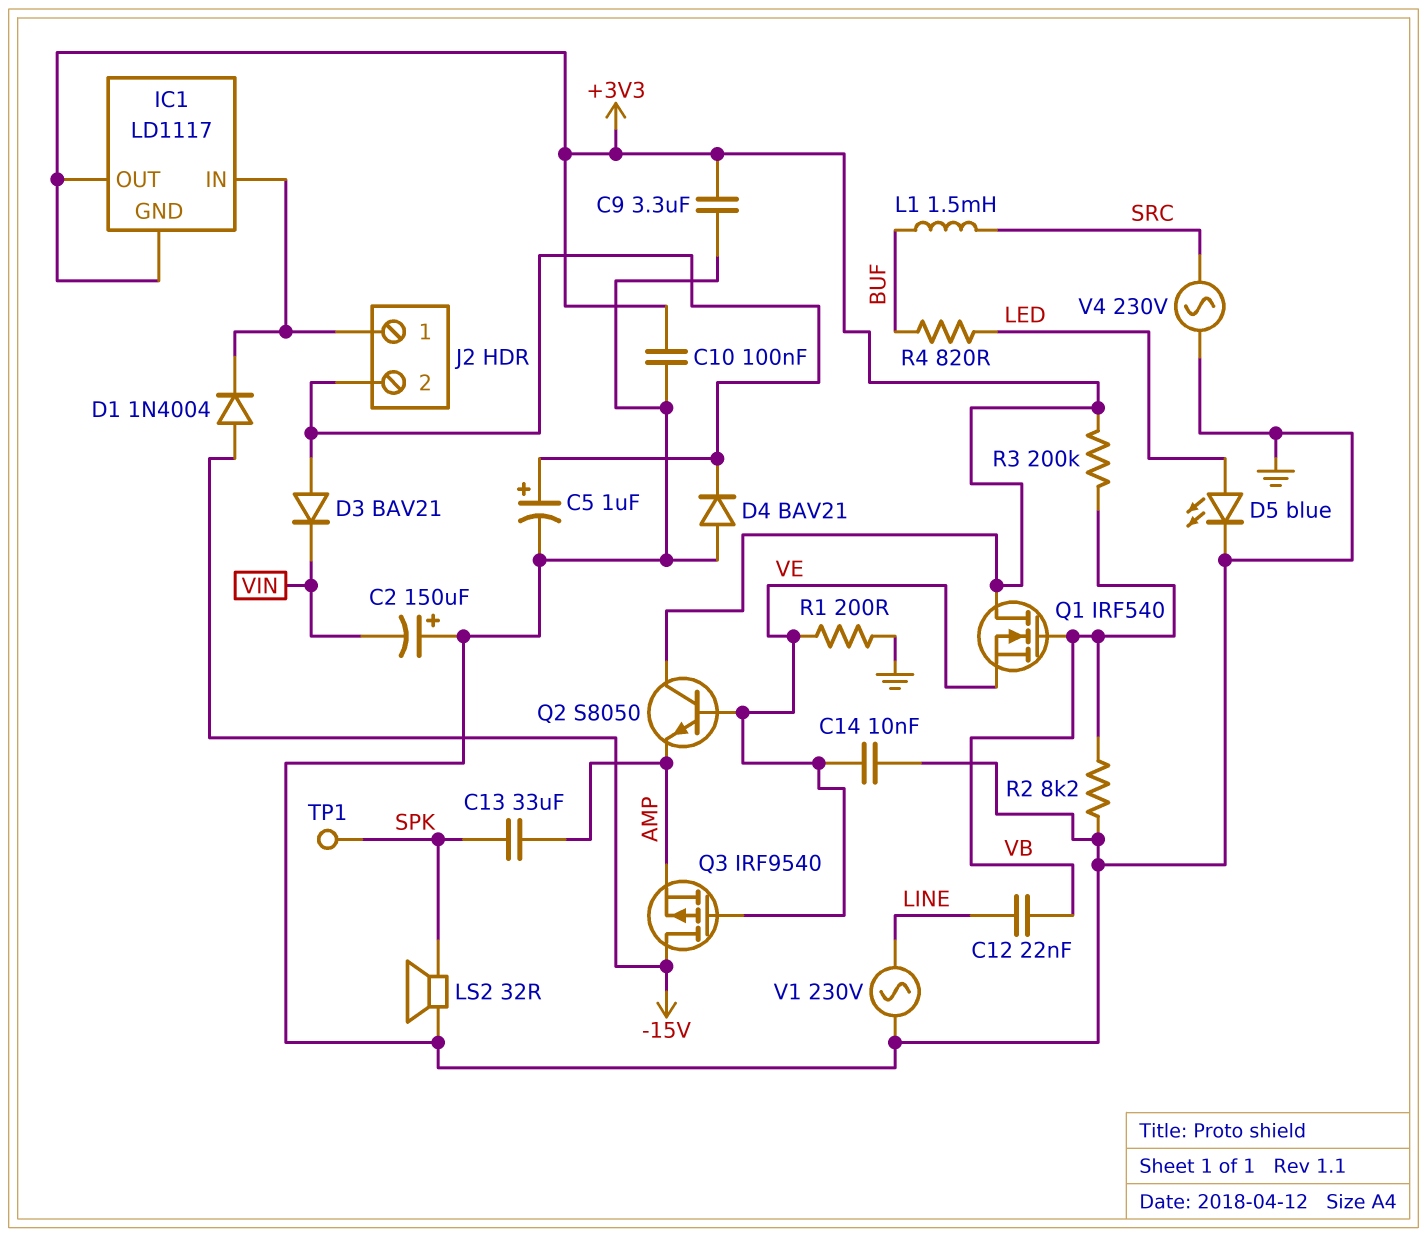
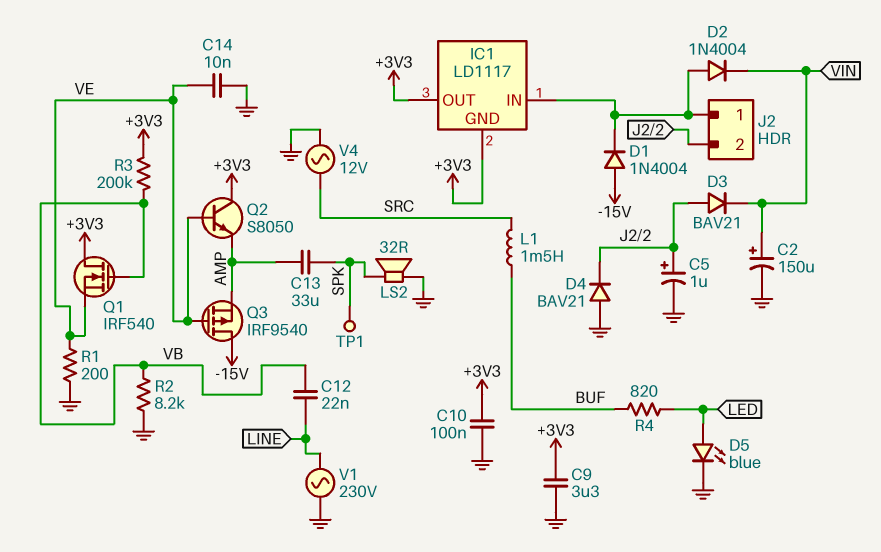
C2: 150uF (plus GND, minus VIN) -> 150uF (plus VIN, minus GND)
D2: none -> diode 1N4004 (A IC1/IN, K VIN)
V4: AC 230V (GND, SRC) -> AC 12V (GND, SRC)

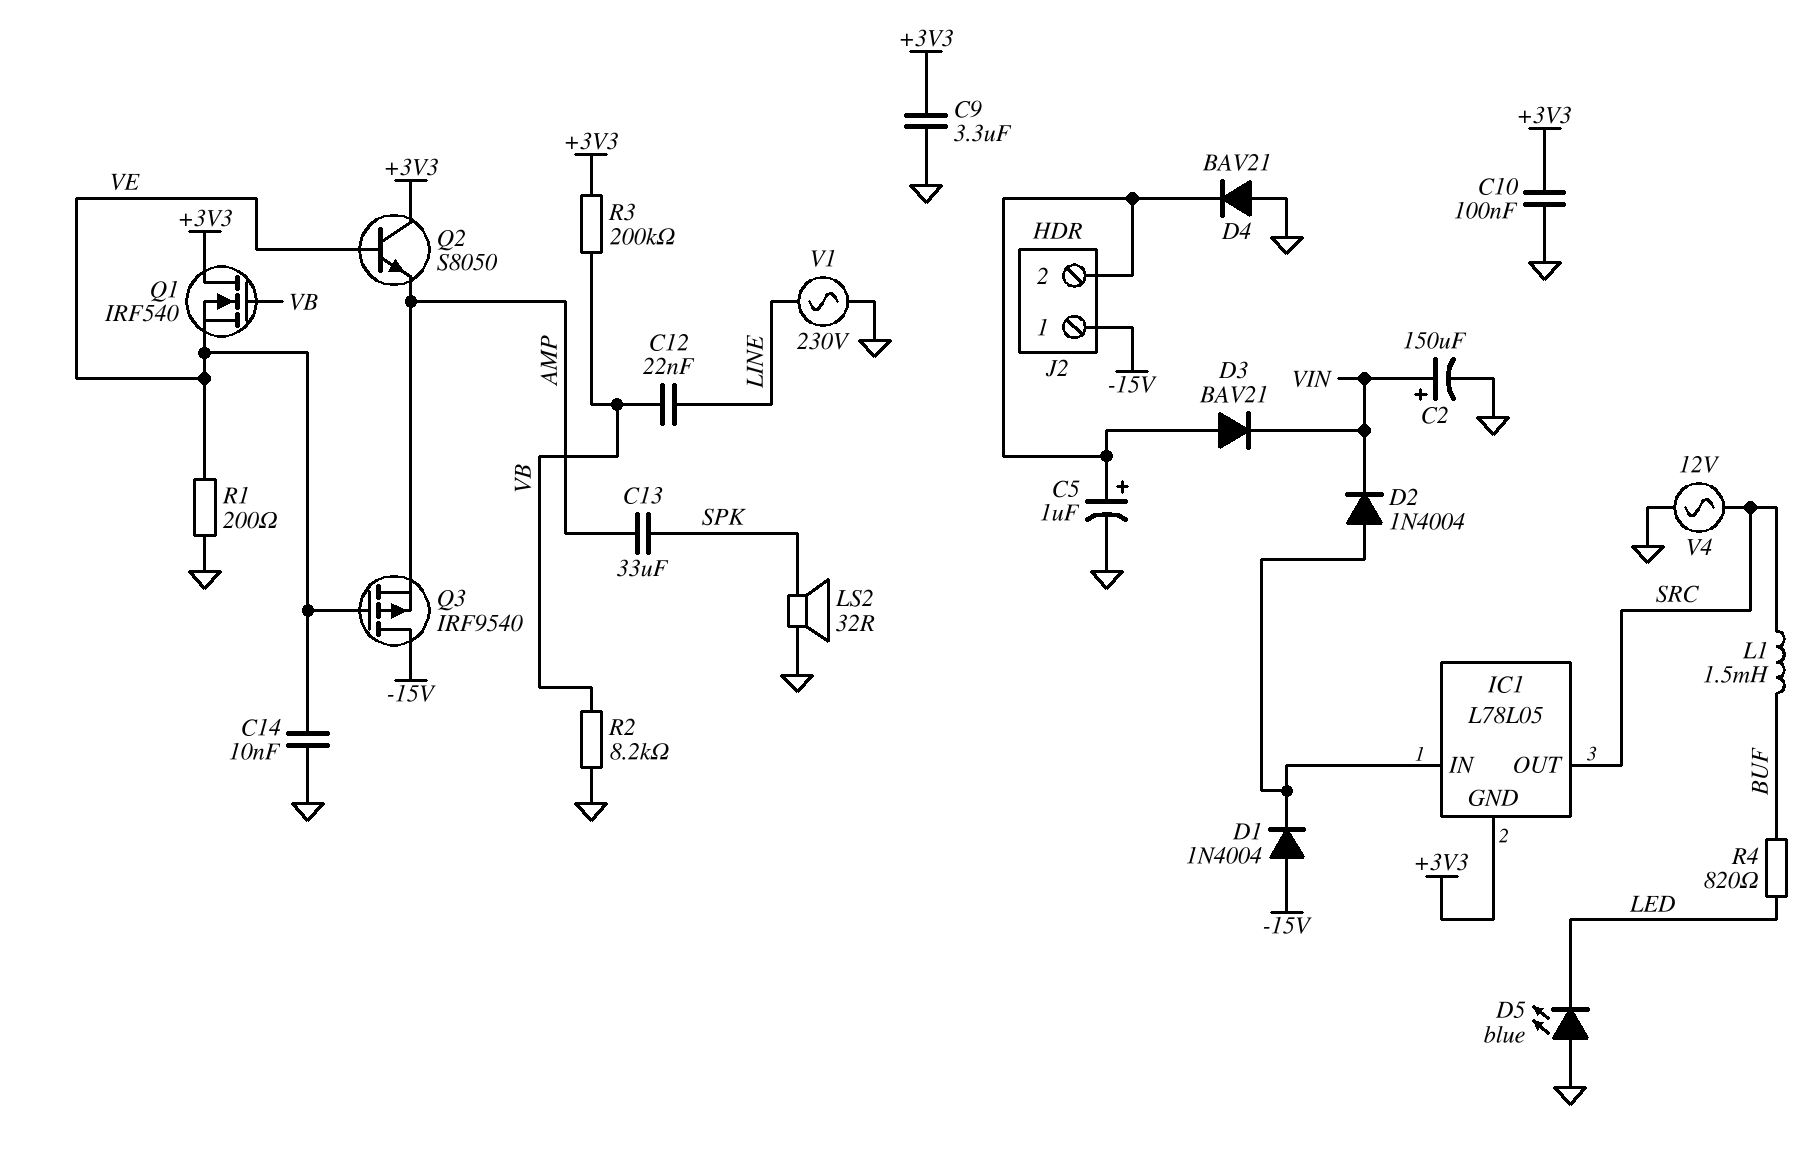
D5: LED blue (A LED, K GND) -> LED blue (A GND, K LED)
IC1: LD1117 -> L78L05
IC1 pin OUT: +3V3 -> SRC
J2 pin 1: IC1/IN -> -15V
TP1: test point (SPK) -> none

